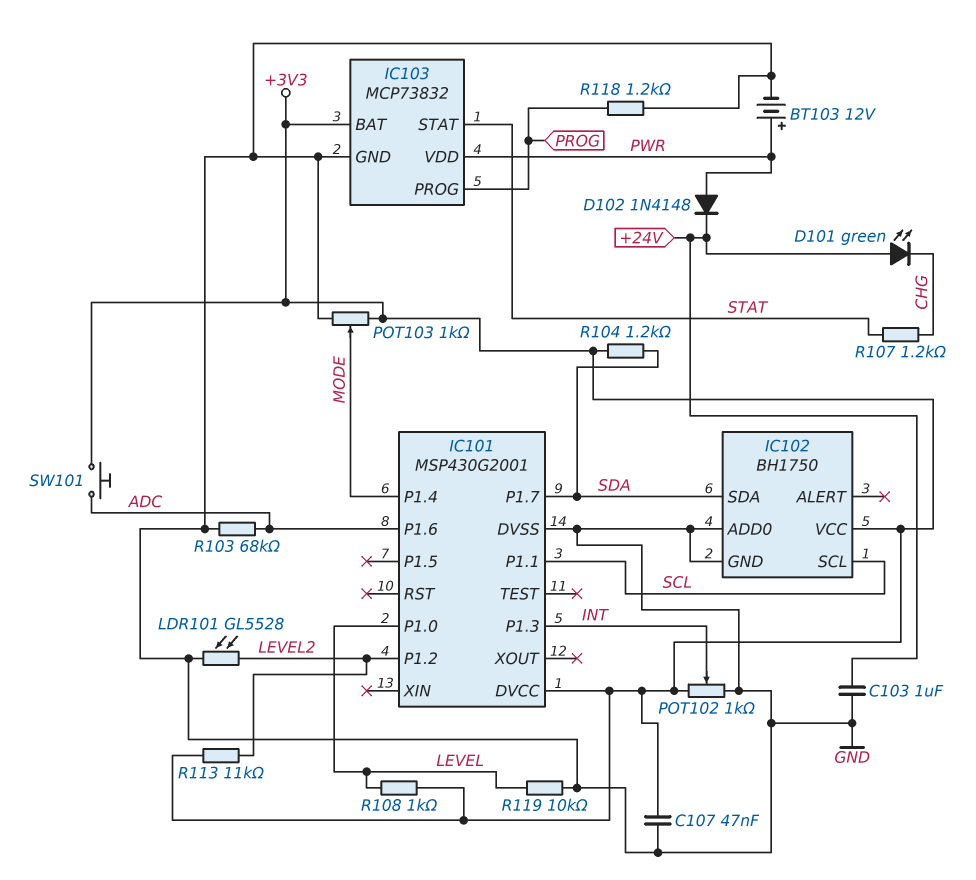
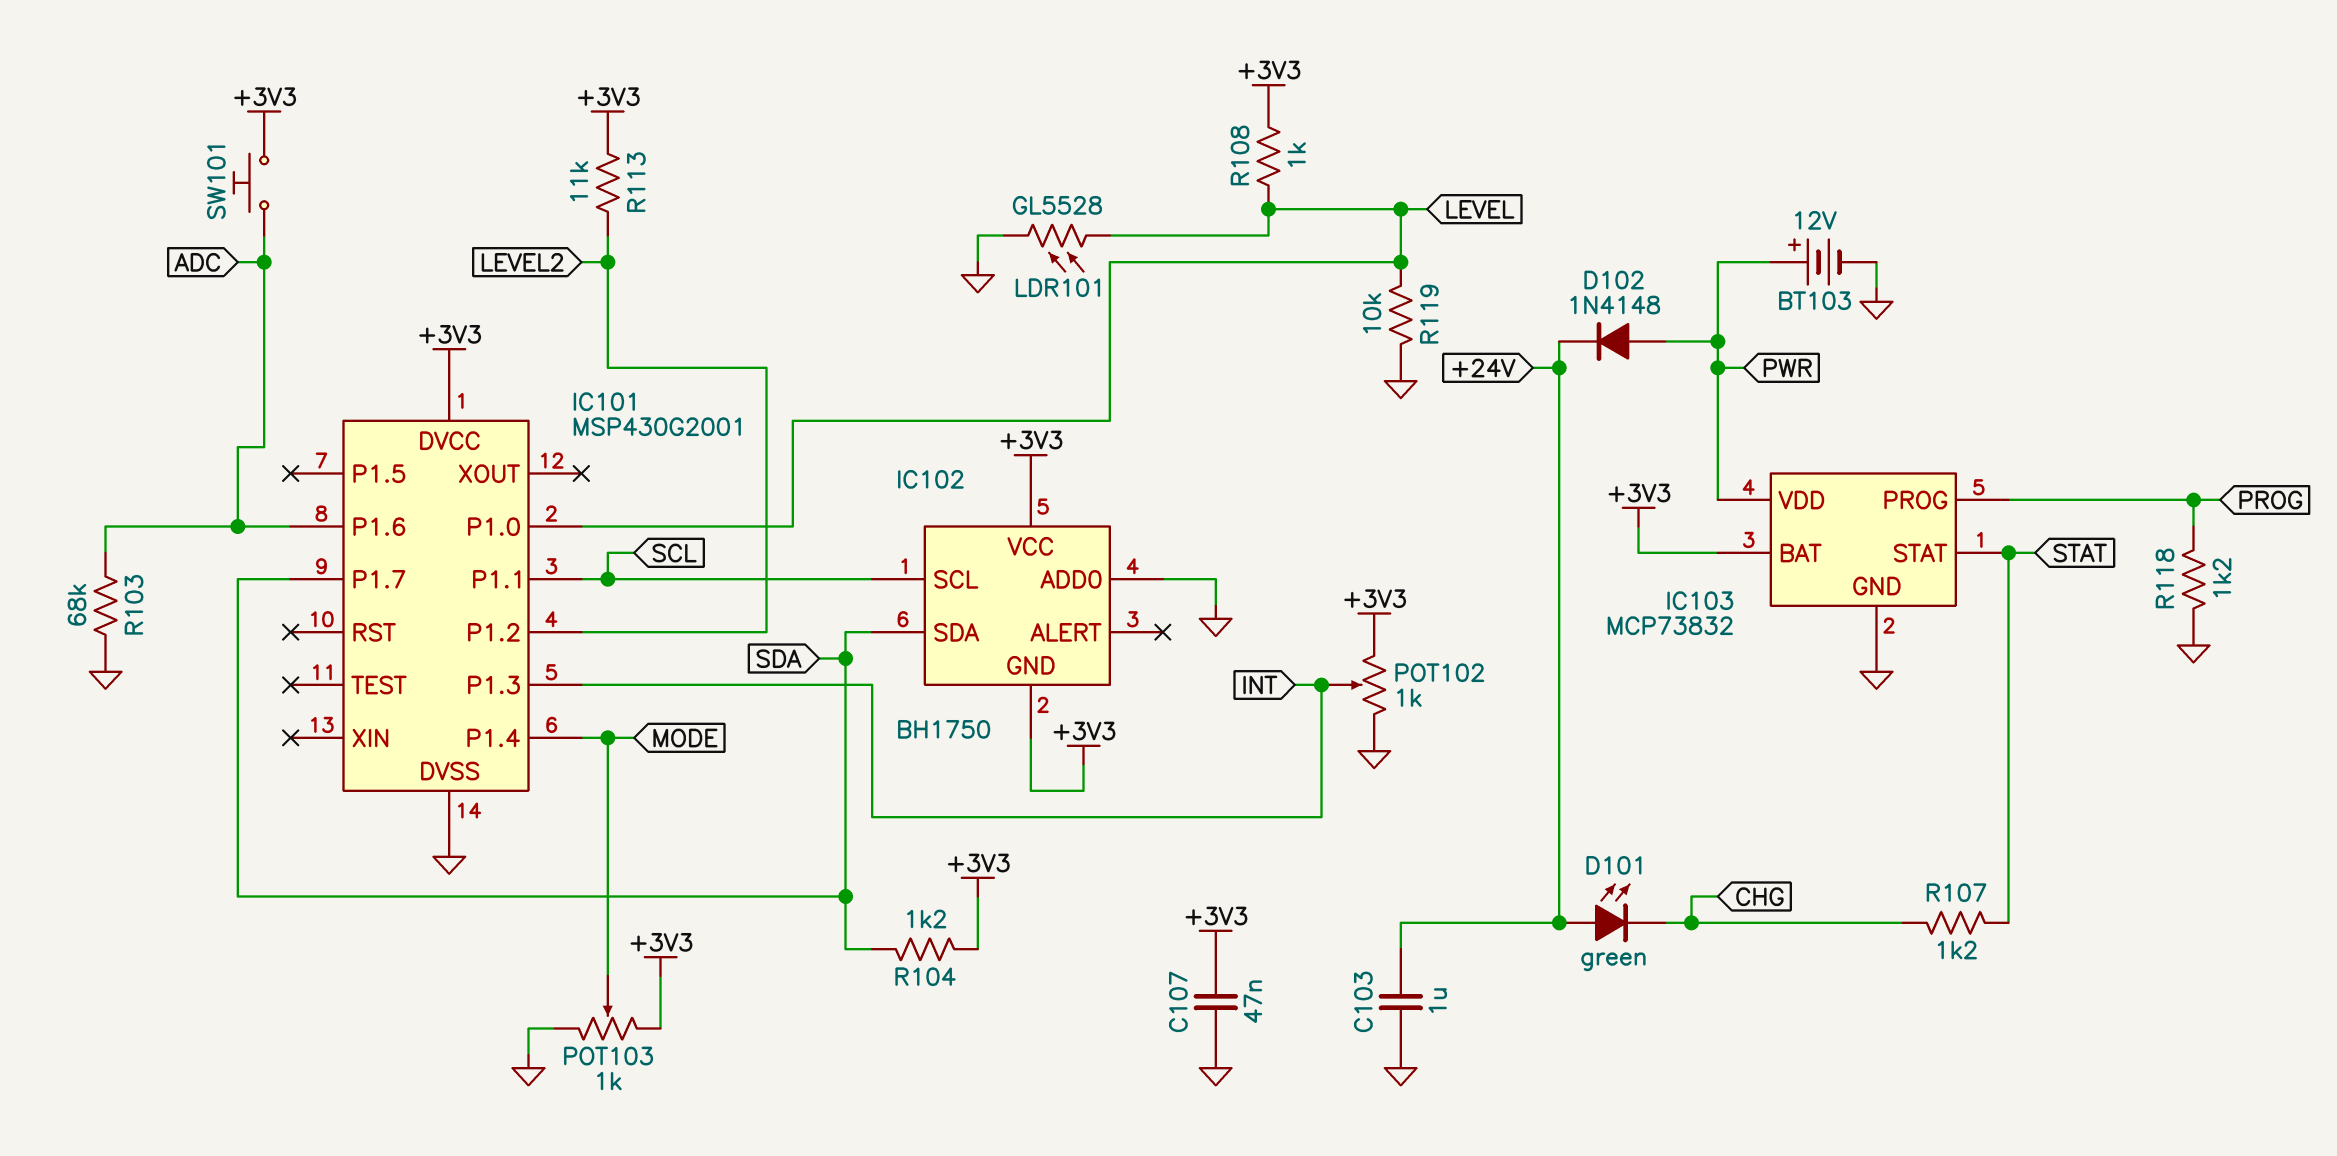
IC102 pin GND: GND -> +3V3
LDR101: GL5528 (GND, LEVEL2) -> GL5528 (GND, LEVEL)

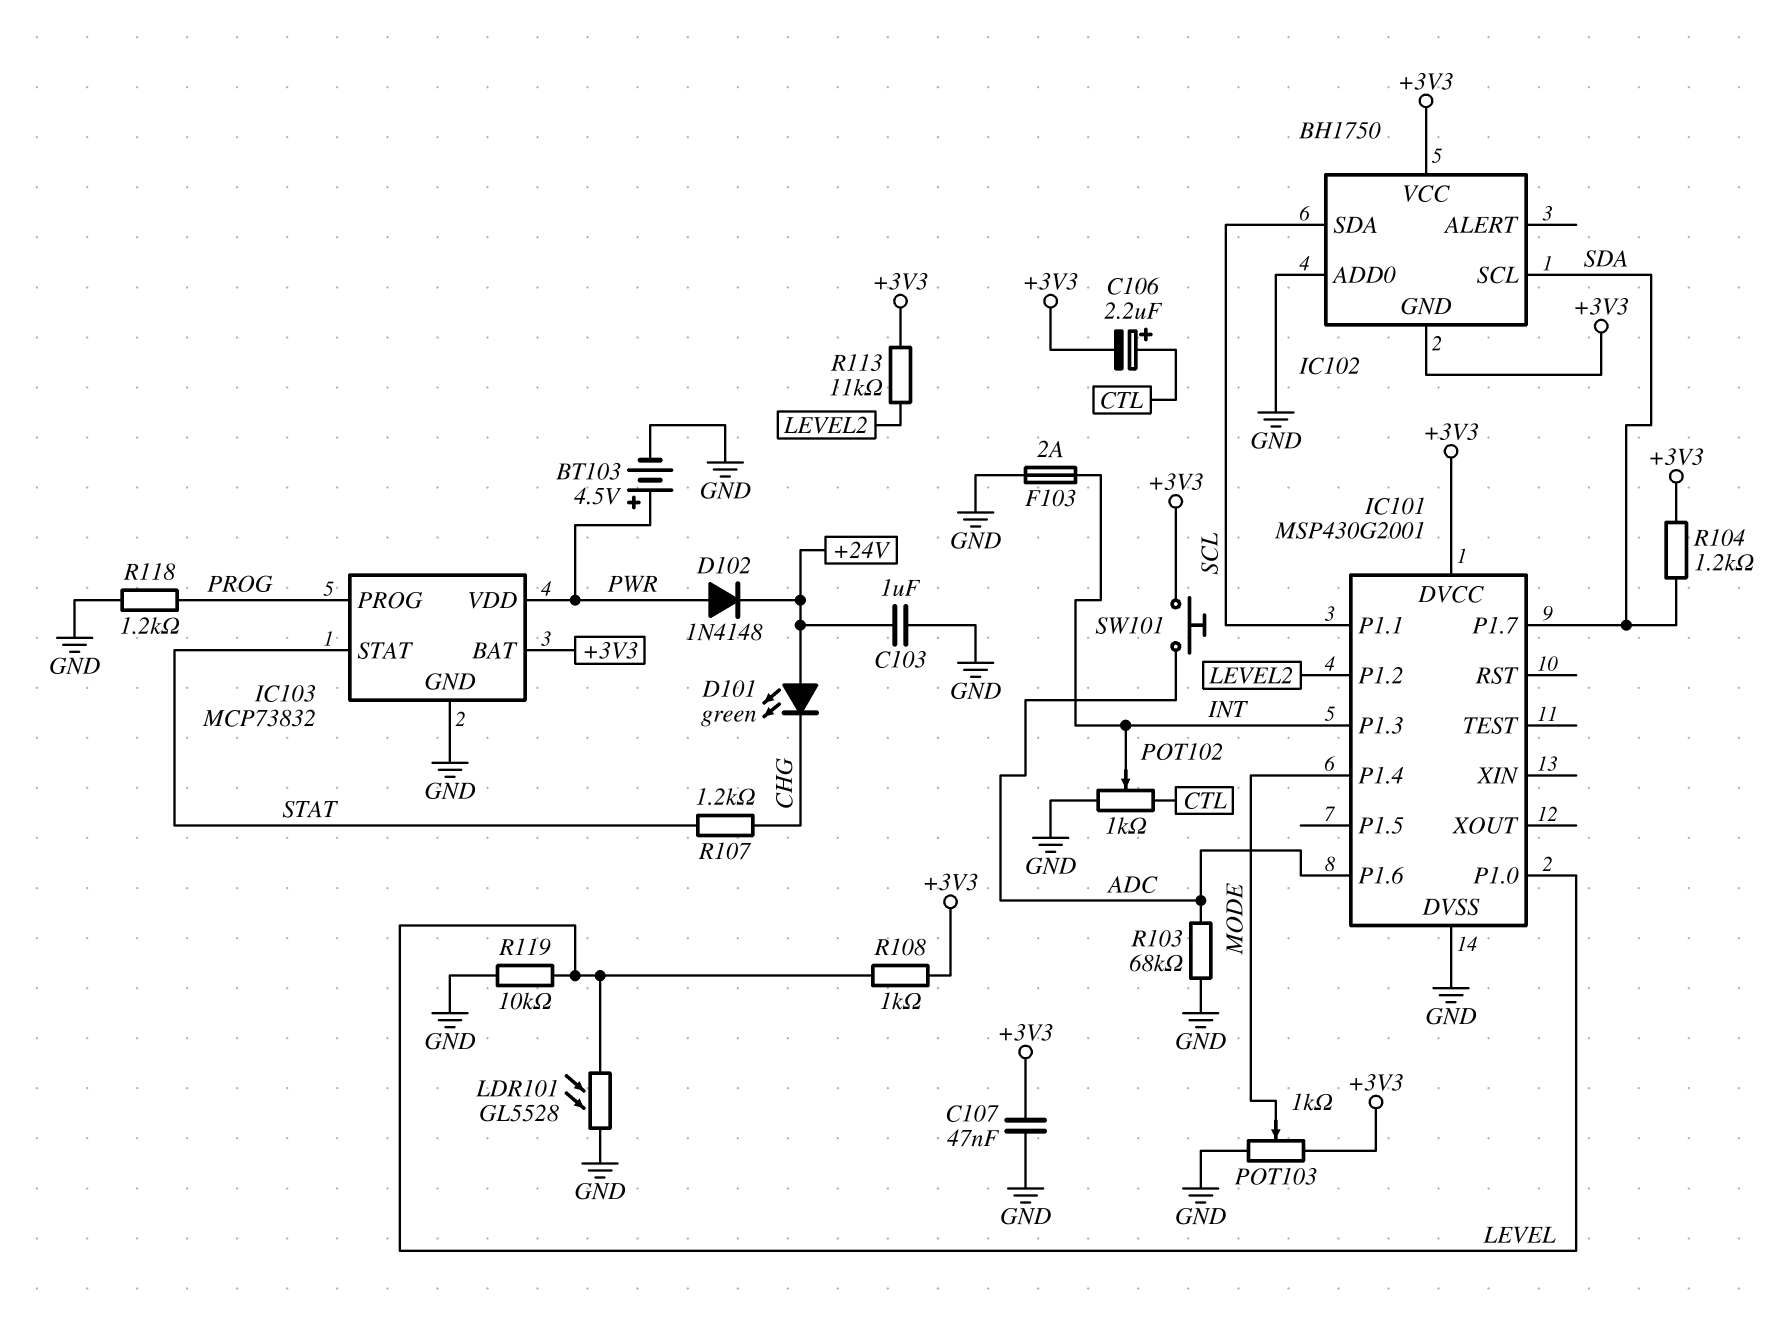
BT103: 12V (plus PWR, minus GND) -> 4.5V (plus PWR, minus GND)
C106: none -> 2.2uF (plus CTL, minus +3V3)
F103: none -> 2A (GND, INT)
IC102 pin SCL: SCL -> SDA
IC102 pin SDA: SDA -> SCL
POT102: 1k (+3V3, GND, wiper INT) -> 1k (CTL, GND, wiper INT)

